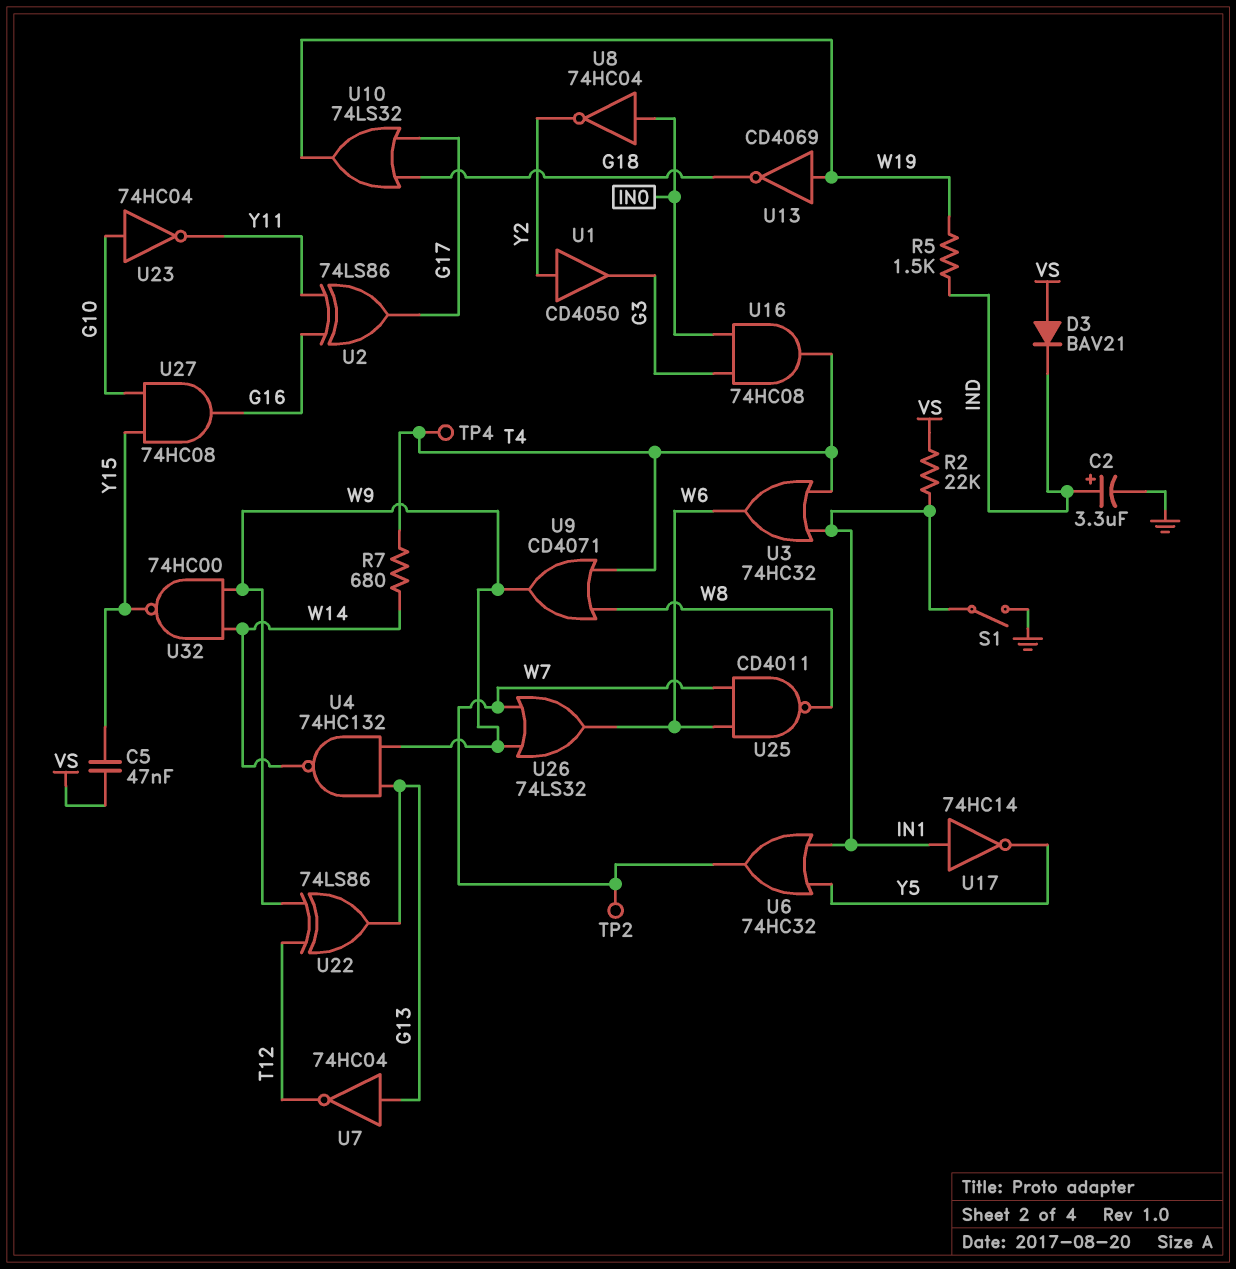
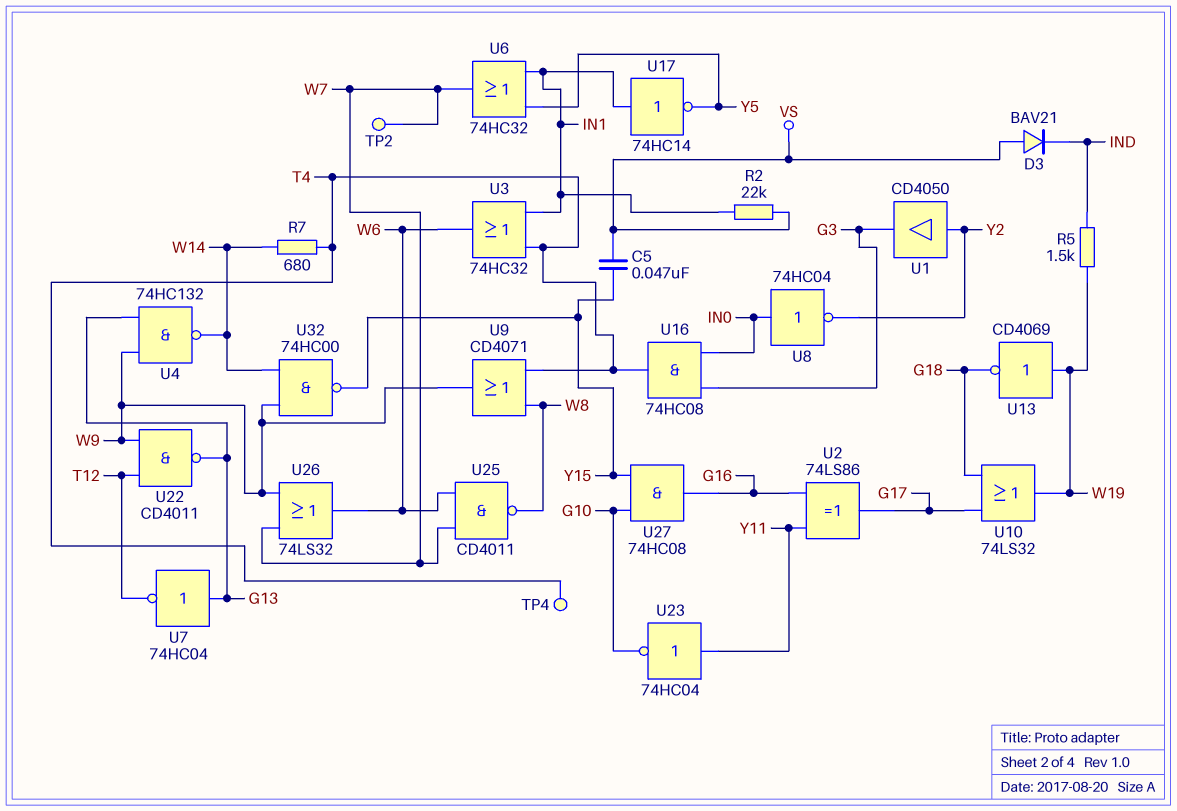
C2: 3.3uF (plus IND, minus GND) -> none
S1: switch (GND, IN1) -> none
U22: XOR 74LS86 (in T12, in W9, out G13) -> NAND CD4011 (in T12, in W9, out G13)
U23: NOT 74HC04 (in G10, out Y11) -> NOT 74HC04 (in Y11, out G10)

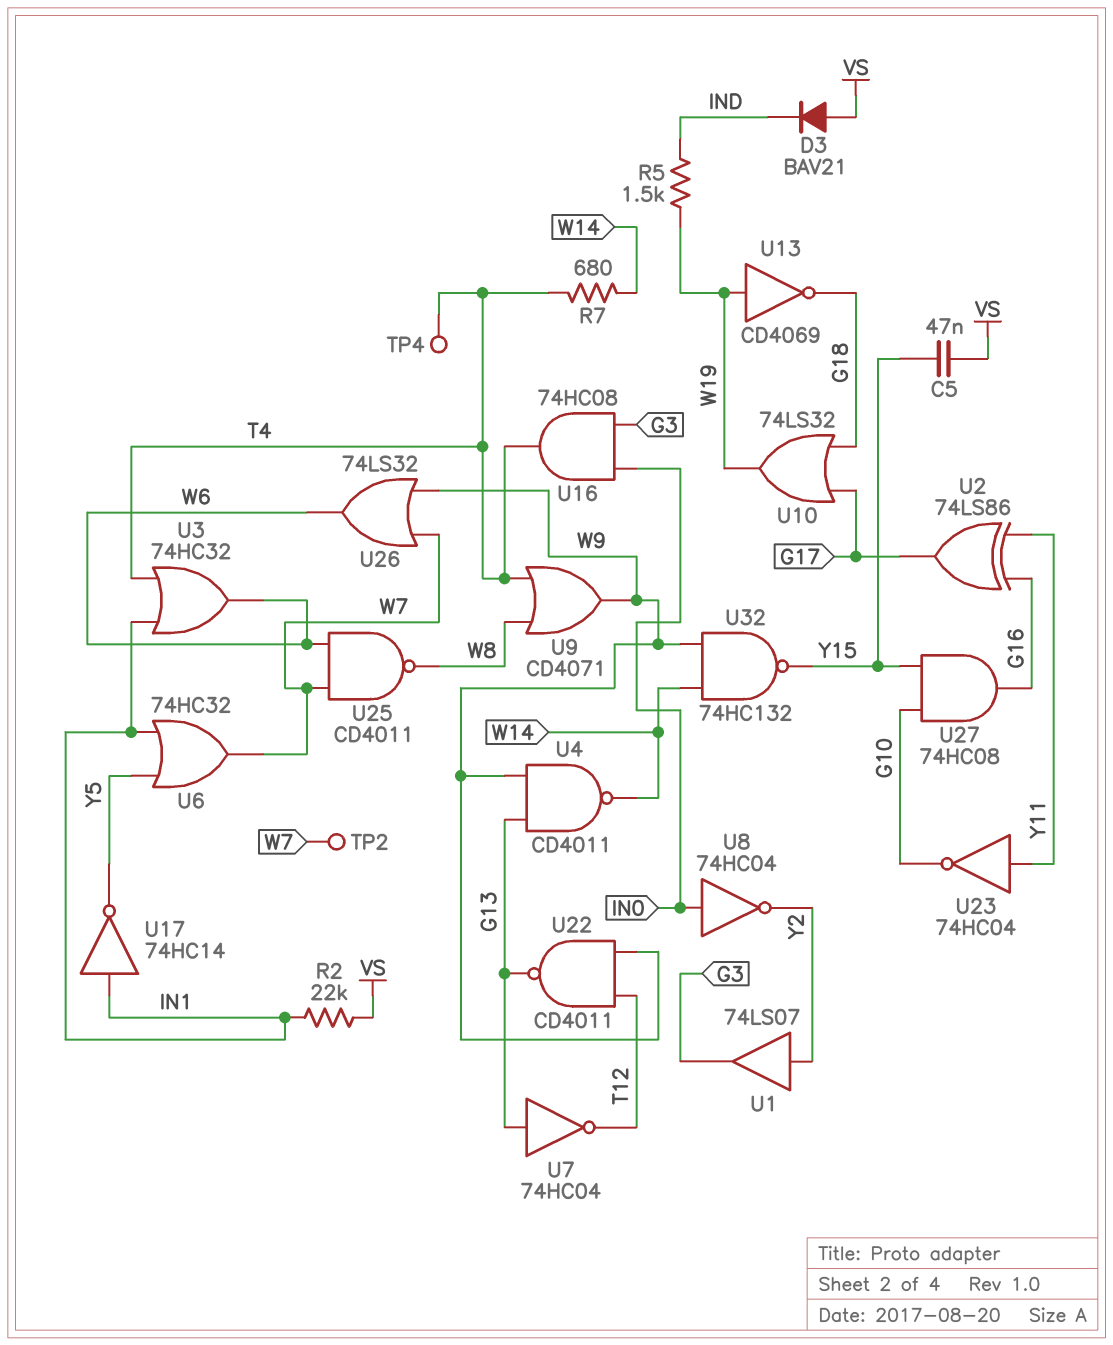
U1: buffer CD4050 (in Y2, out G3) -> buffer 74LS07 (in Y2, out G3)
U4: NAND 74HC132 (in G13, in W9, out W14) -> NAND CD4011 (in G13, in W9, out W14)
U32: NAND 74HC00 (in W9, in W14, out Y15) -> NAND 74HC132 (in W9, in W14, out Y15)

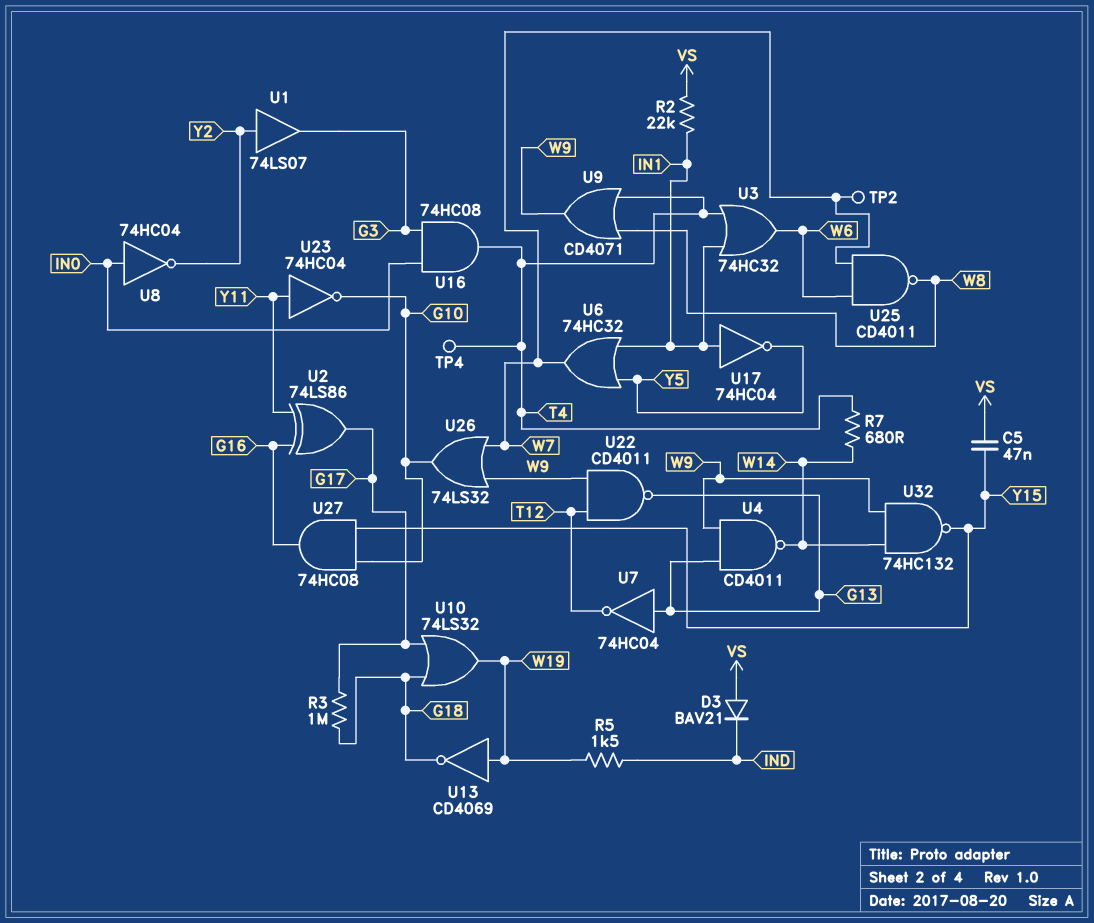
R3: none -> 1M (G17, G18)
U17: NOT 74HC14 (in IN1, out Y5) -> NOT 74HC04 (in IN1, out Y5)
U26: OR 74LS32 (in W7, in W9, out W6) -> OR 74LS32 (in W7, in W9, out G10)

